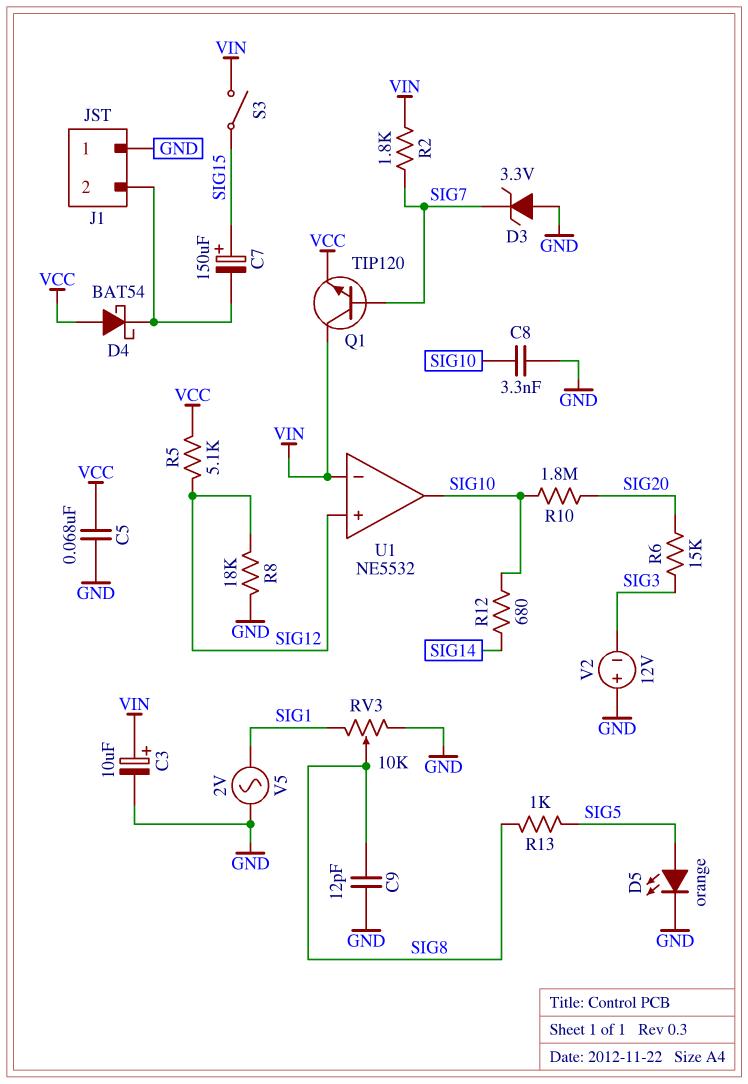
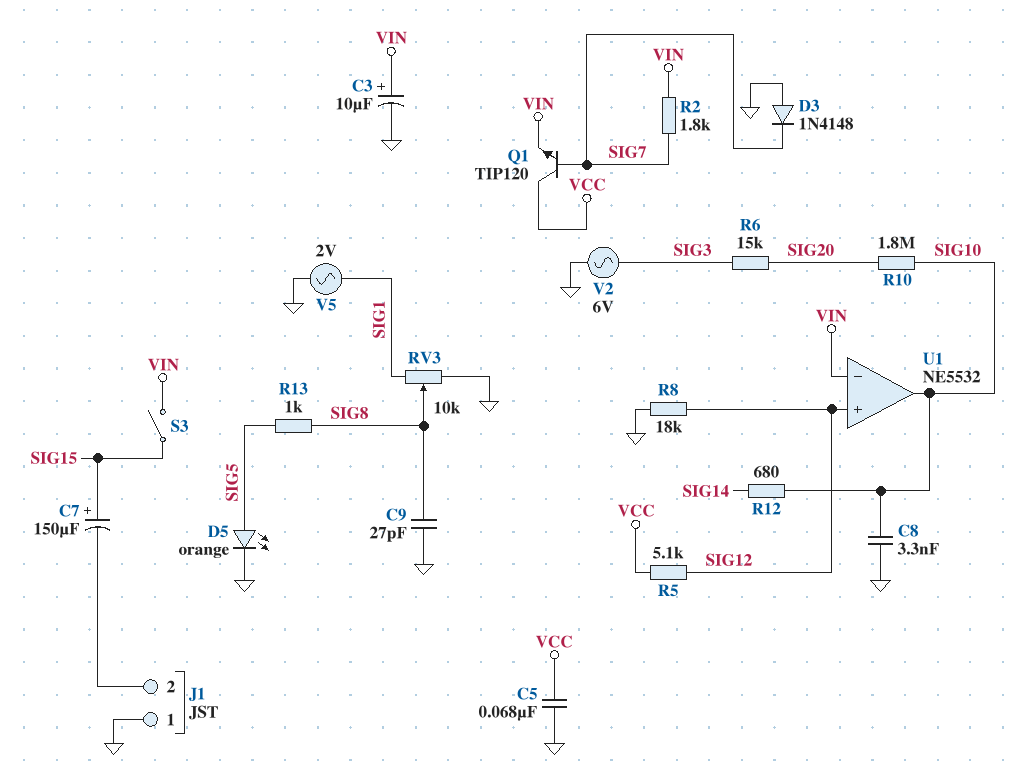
C9: 12pF (GND, SIG8) -> 27pF (GND, SIG8)
D3: zener 3.3V (A GND, K SIG7) -> diode 1N4148 (A GND, K SIG7)
D4: schottky BAT54 (A VCC, K J1/2) -> none
Q1: NPN TIP120 (B SIG7, C VIN, E VCC) -> NPN TIP120 (B SIG7, C VCC, E VIN)
V2: 12V (plus GND, minus SIG3) -> AC 6V (GND, SIG3)

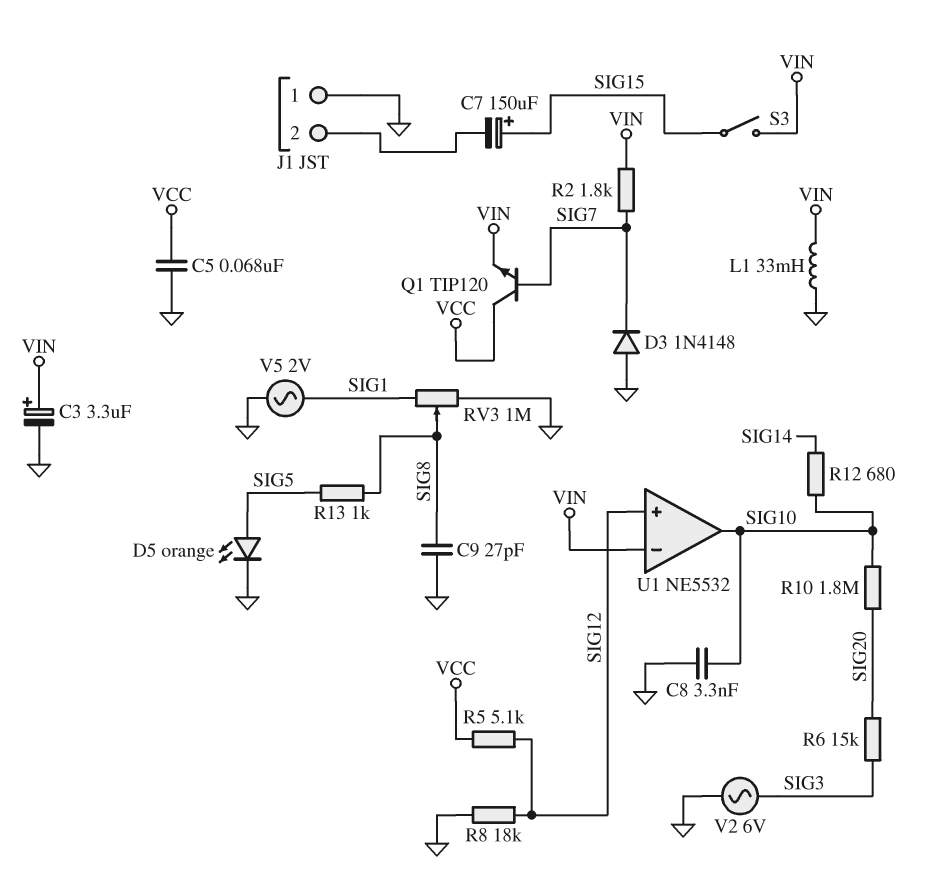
C3: 10uF (plus VIN, minus GND) -> 3.3uF (plus VIN, minus GND)
L1: none -> 33mH (GND, VIN)
RV3: 10k (GND, SIG1, wiper SIG8) -> 1M (GND, SIG1, wiper SIG8)

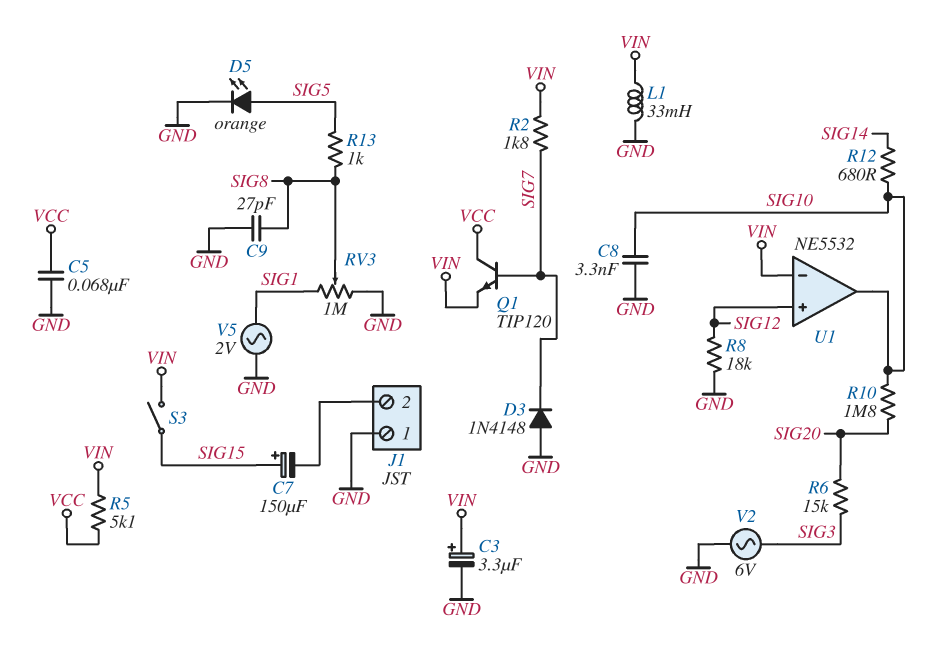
R5: 5.1k (SIG12, VCC) -> 5.1k (VCC, VIN)

